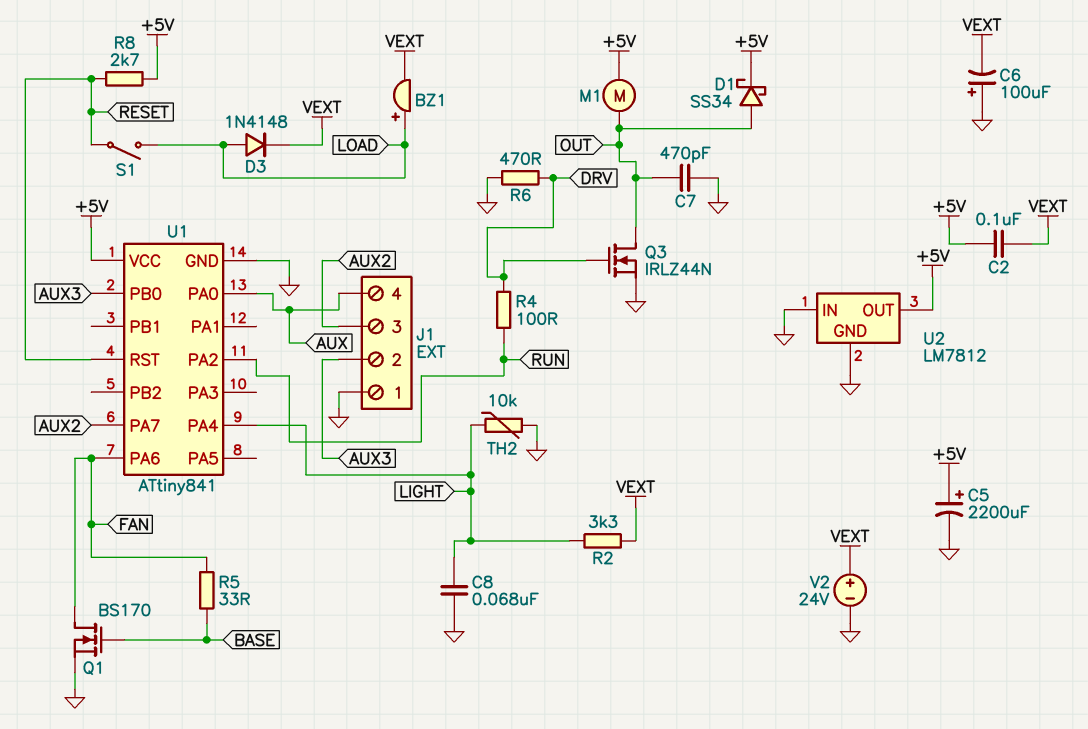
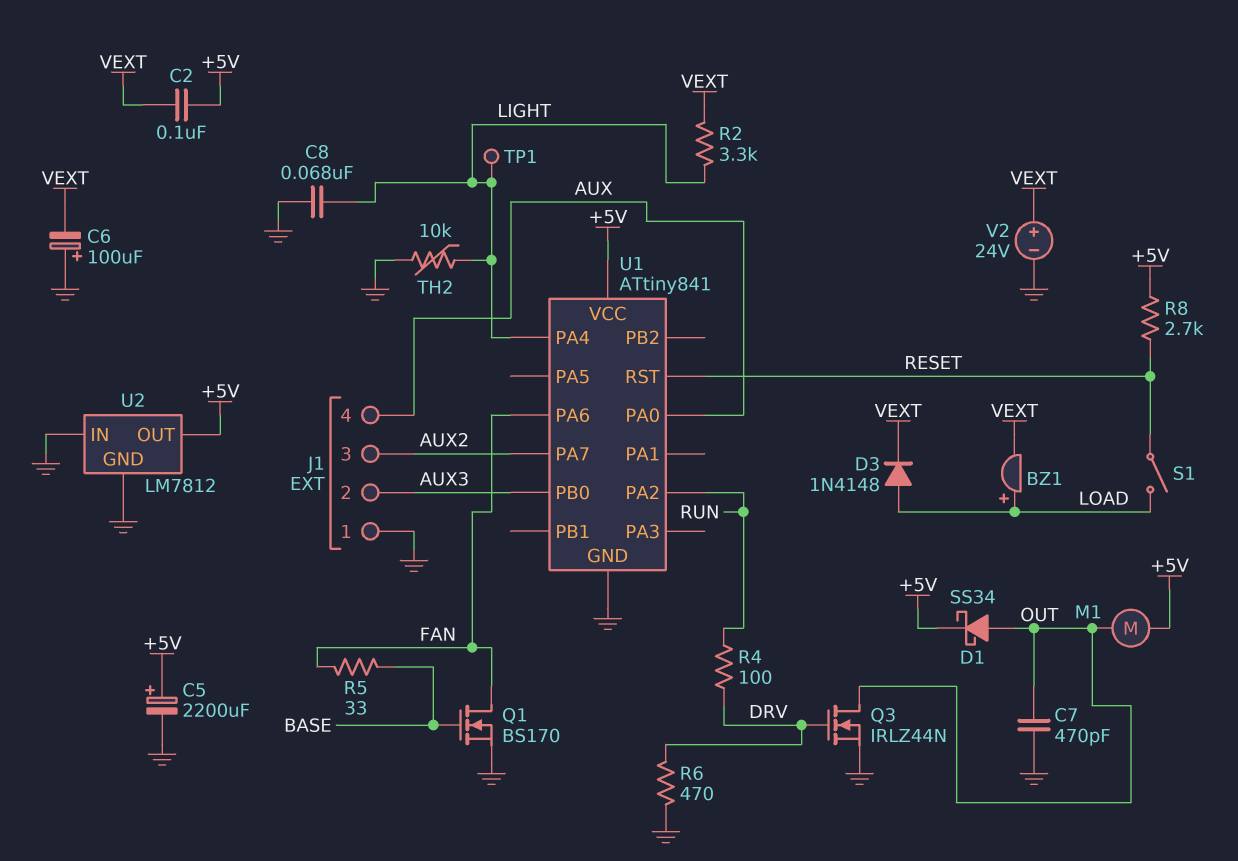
TP1: none -> test point (LIGHT)

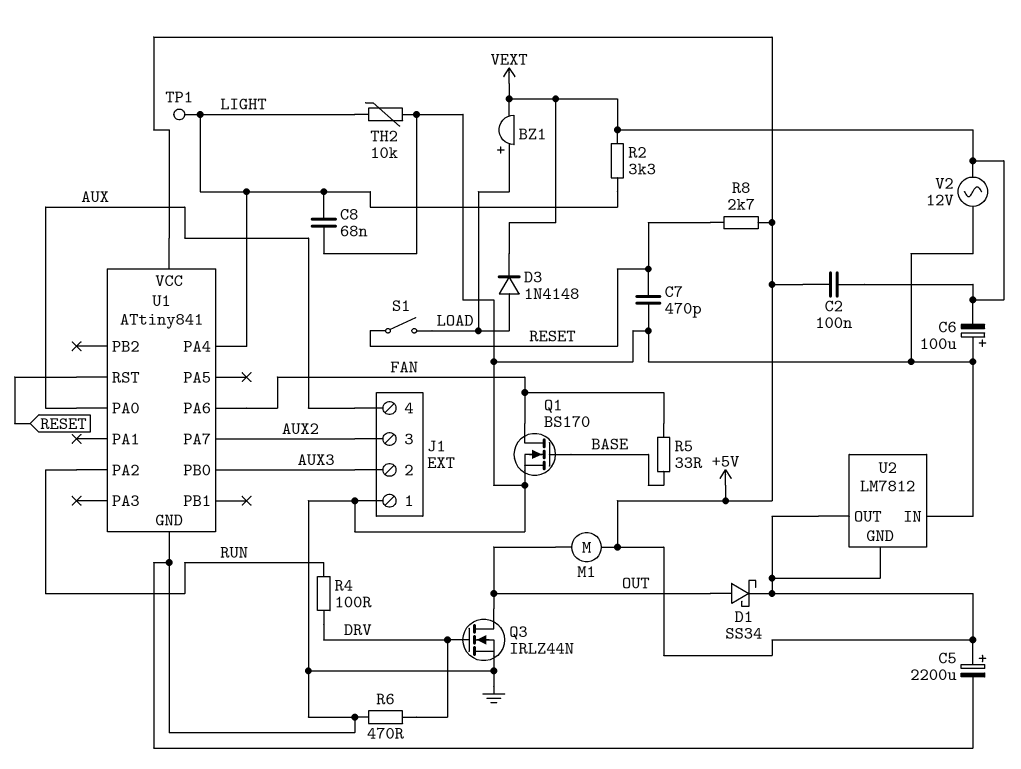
C7: 470pF (GND, OUT) -> 470pF (GND, RESET)
U2 pin GND: GND -> +5V
V2: 24V (plus VEXT, minus GND) -> AC 12V (GND, VEXT)

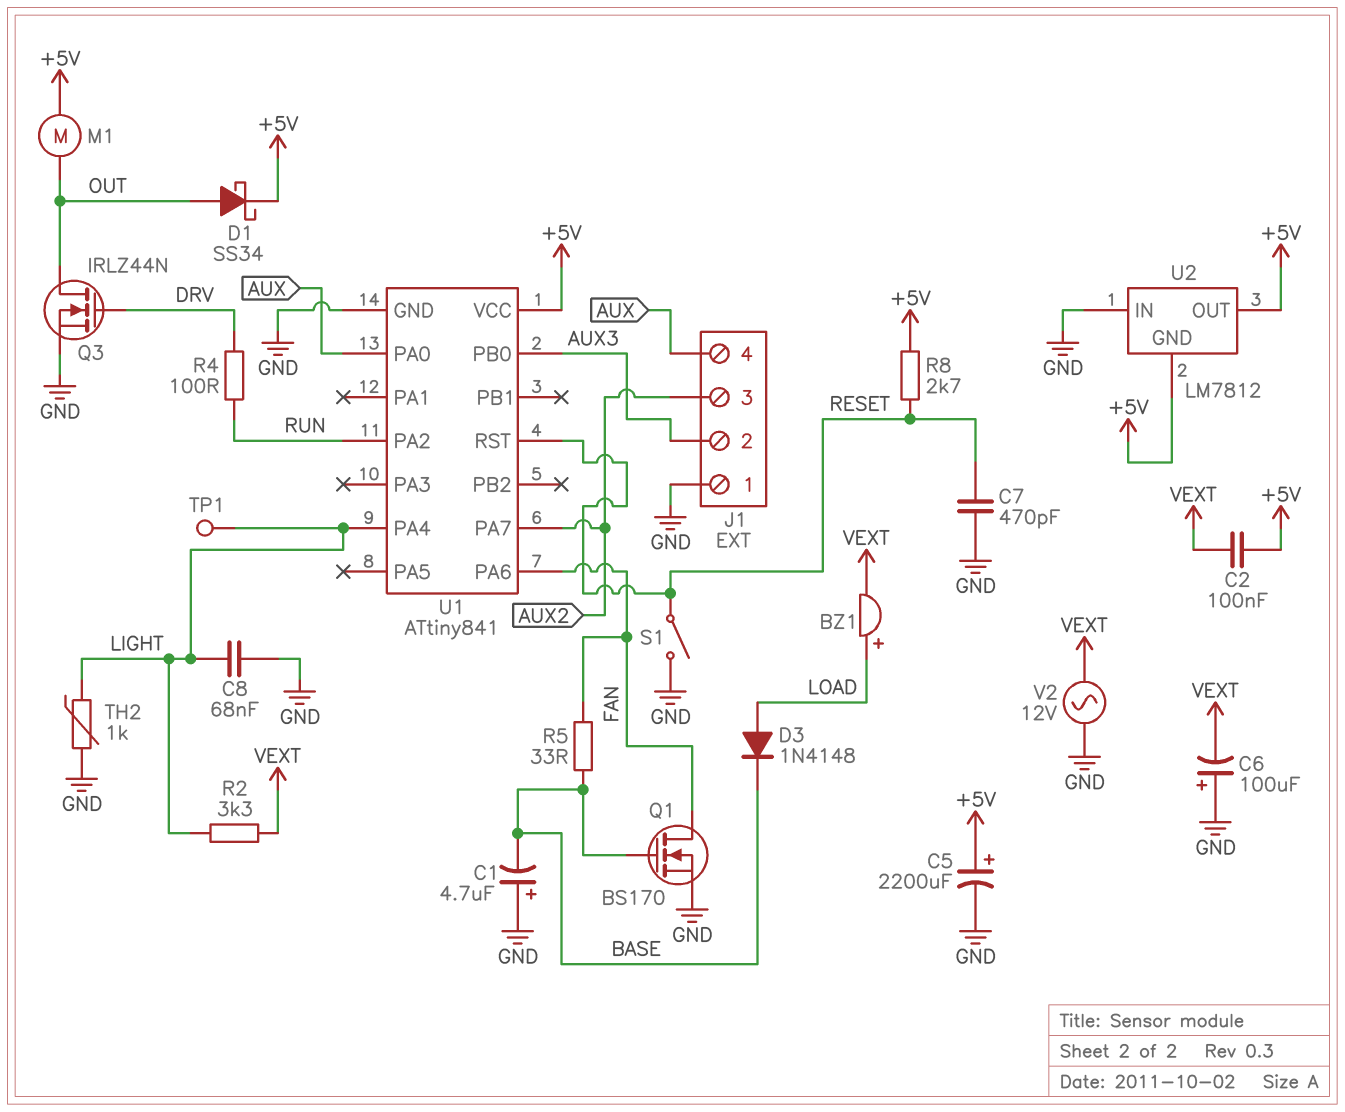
C1: none -> 4.7uF (plus GND, minus BASE)
D3: diode 1N4148 (A LOAD, K VEXT) -> diode 1N4148 (A LOAD, K BASE)
R6: 470 (DRV, GND) -> none
S1: switch (LOAD, RESET) -> switch (GND, RESET)
TH2: 10k (GND, LIGHT) -> 1k (GND, LIGHT)

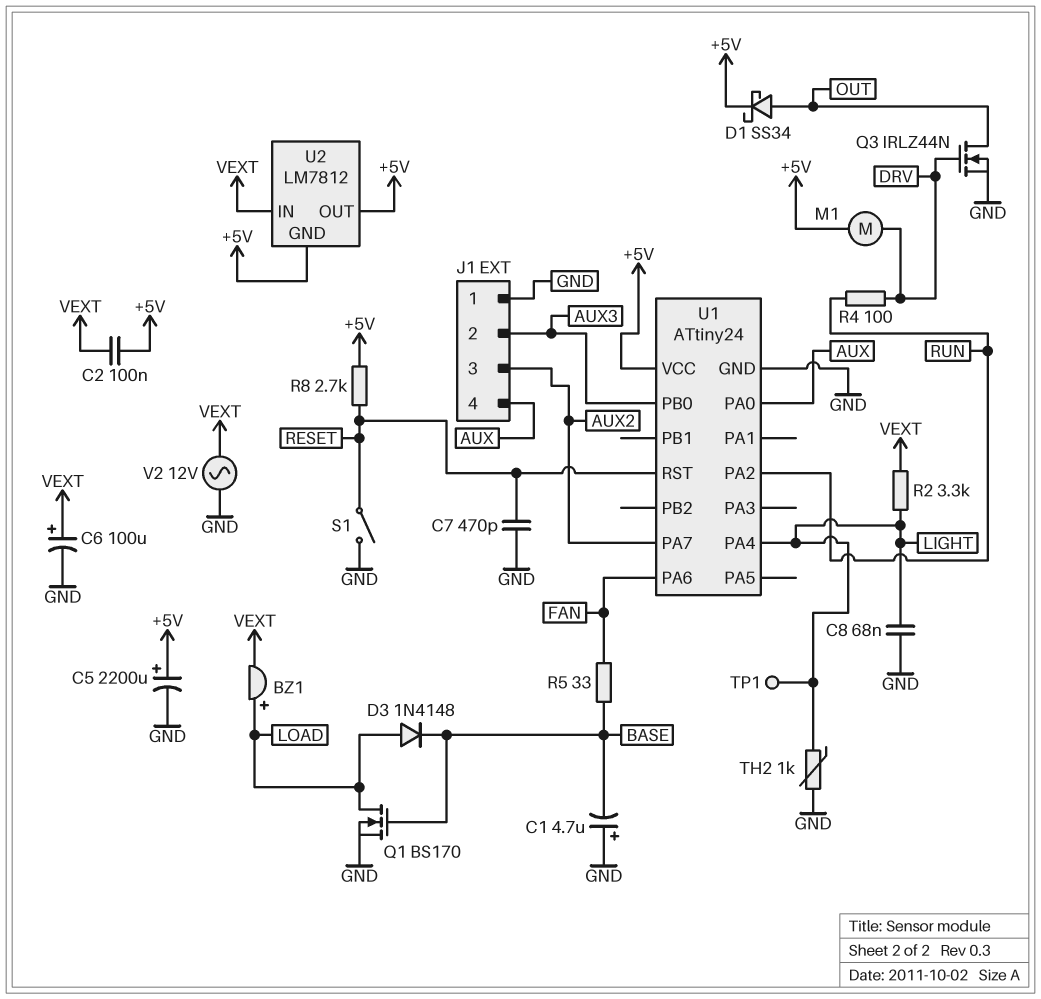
C6: 100uF (plus GND, minus VEXT) -> 100uF (plus VEXT, minus GND)
M1: motor (+5V, OUT) -> motor (+5V, DRV)
Q1: NMOS BS170 (G BASE, D FAN, S GND) -> NMOS BS170 (G BASE, D LOAD, S GND)
U1: ATtiny841 -> ATtiny24
U2 pin IN: GND -> VEXT

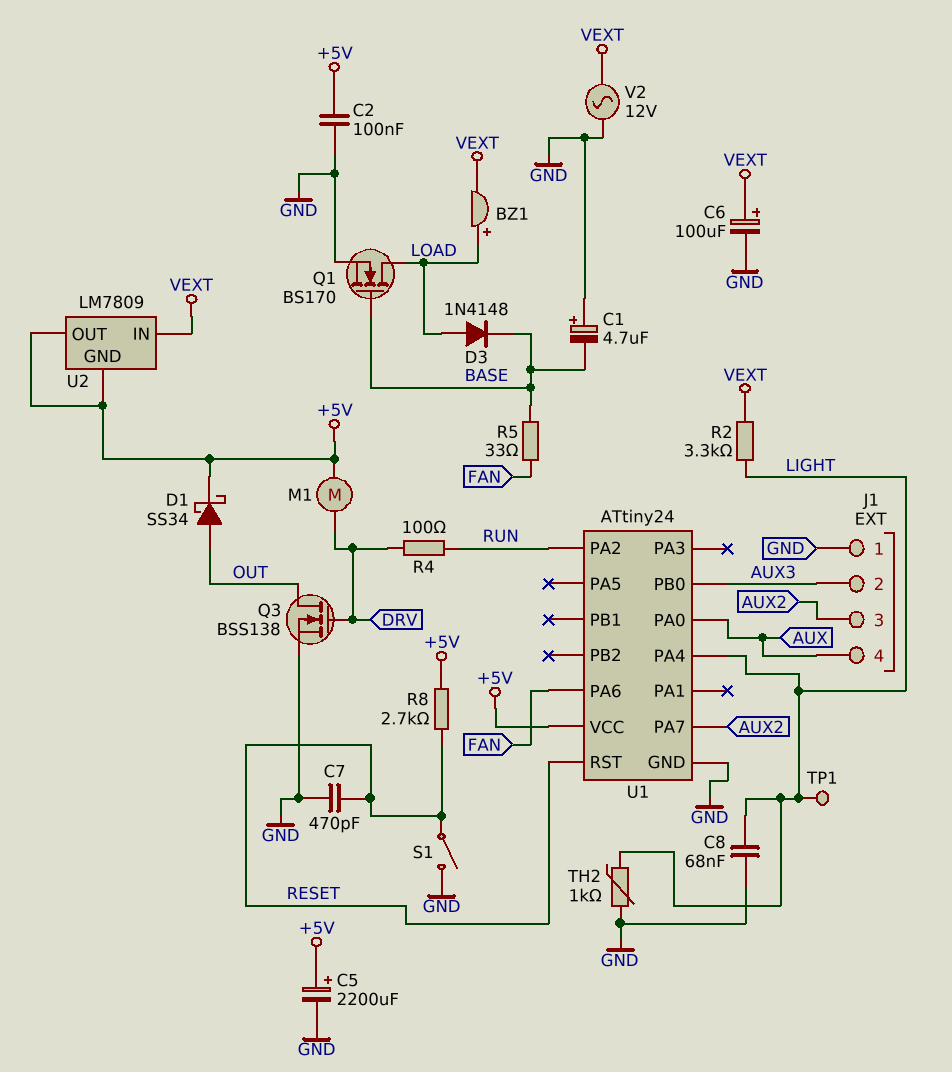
C2: 100nF (+5V, VEXT) -> 100nF (+5V, GND)
Q3: NMOS IRLZ44N (G DRV, D OUT, S GND) -> NMOS BSS138 (G DRV, D OUT, S GND)
U2: LM7812 -> LM7809

